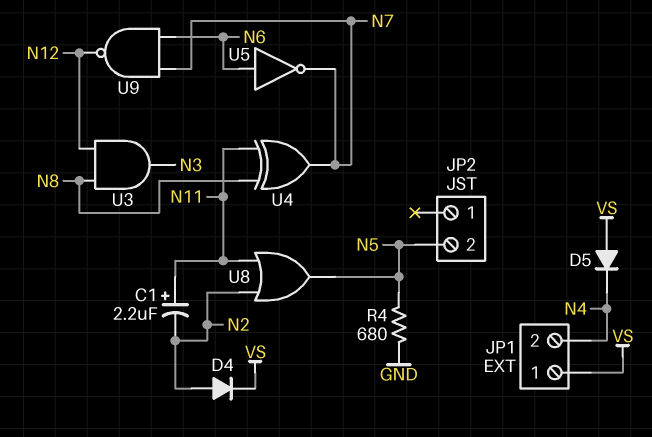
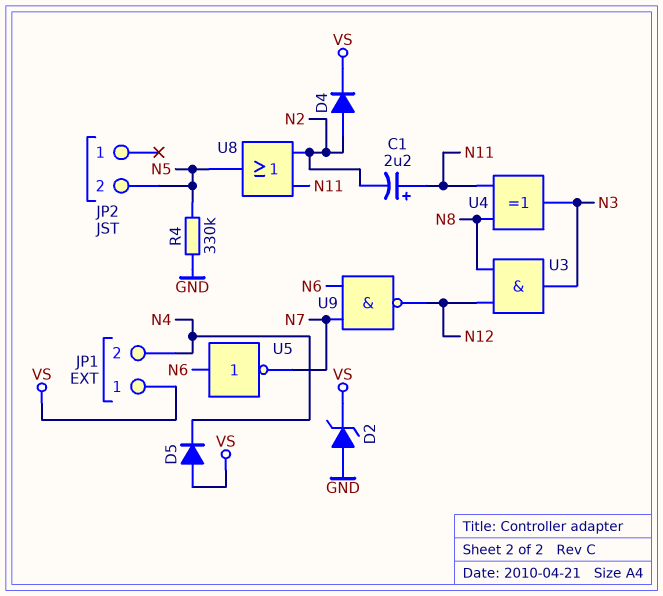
D2: none -> zener (A GND, K VS)
R4: 680 (GND, N5) -> 330k (GND, N5)
U4: XOR (in N8, in N11, out N7) -> XOR (in N8, in N11, out N3)

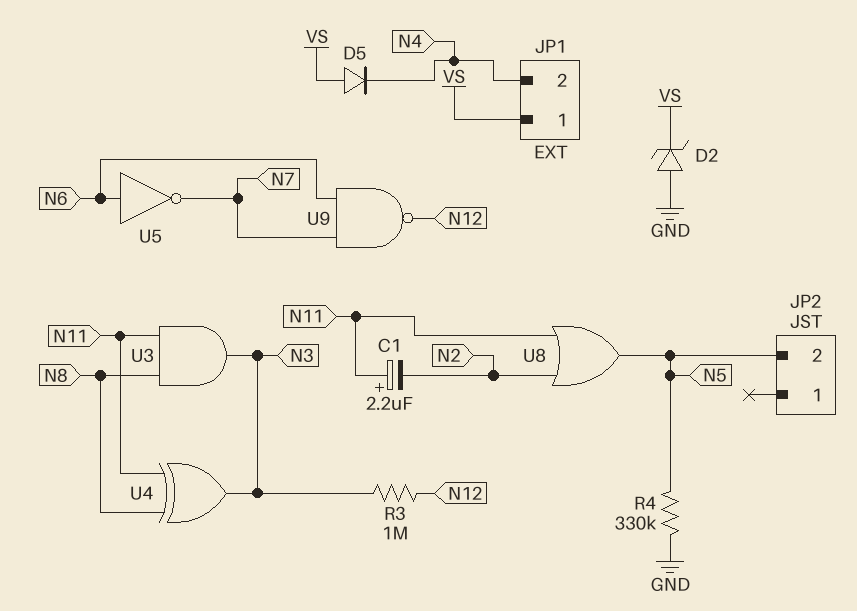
D4: diode (A N2, K VS) -> none
R3: none -> 1M (N3, N12)
U3: AND (in N8, in N12, out N3) -> AND (in N8, in N11, out N3)

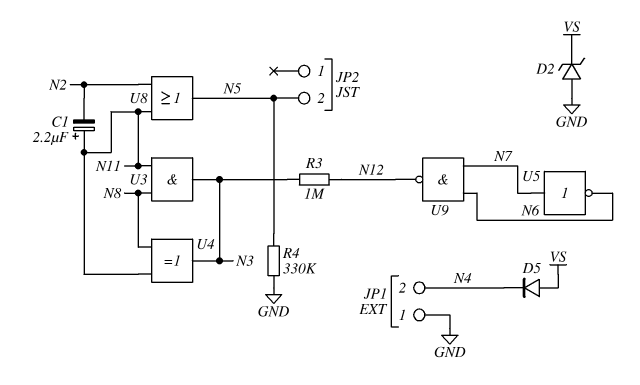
JP1 pin 1: VS -> GND
U5: NOT (in N6, out N7) -> NOT (in N7, out N6)

